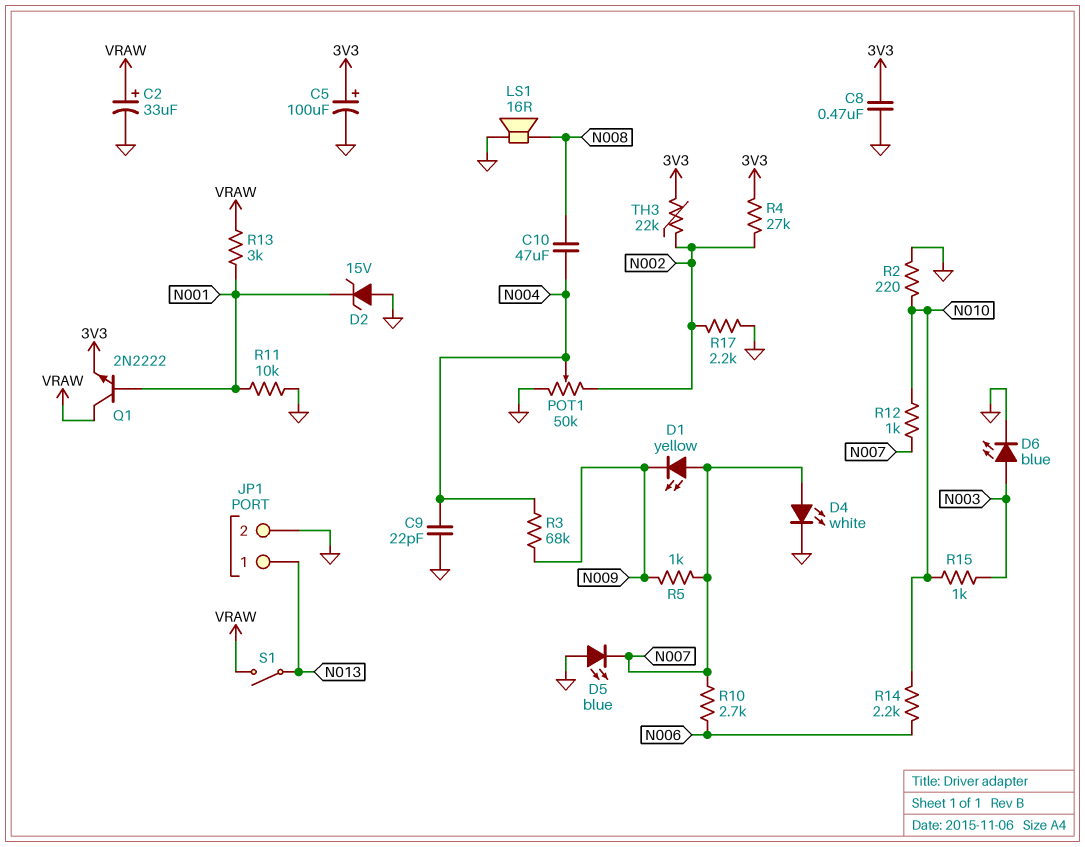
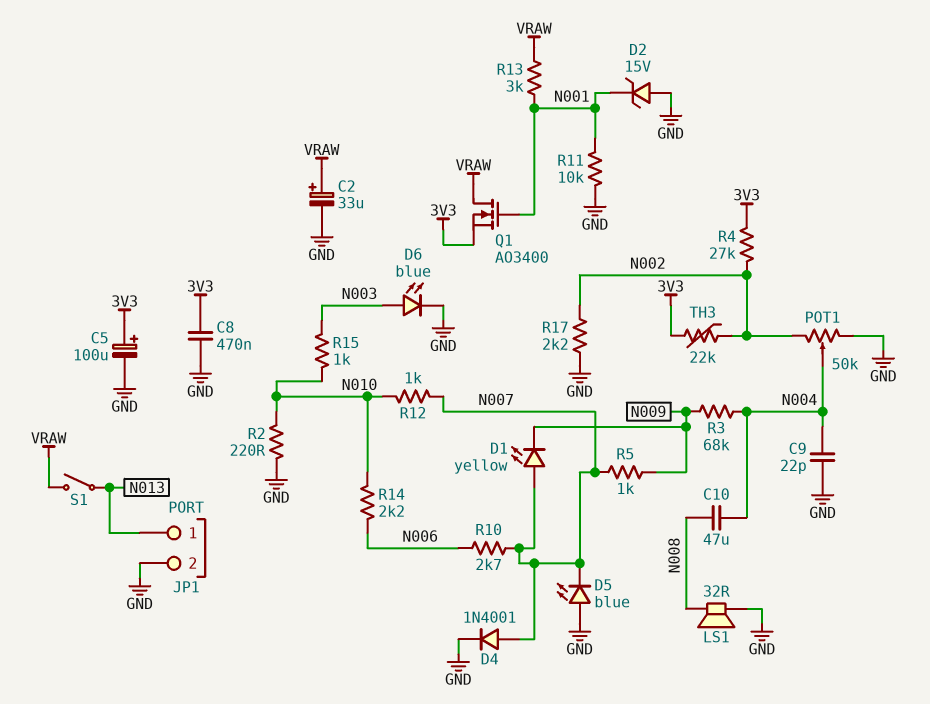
D4: LED white (A N007, K GND) -> diode 1N4001 (A N007, K GND)
LS1: speaker 16R (GND, N008) -> speaker 32R (GND, N008)
Q1: NPN 2N2222 (B N001, C VRAW, E 3V3) -> NMOS AO3400 (G N001, D VRAW, S 3V3)

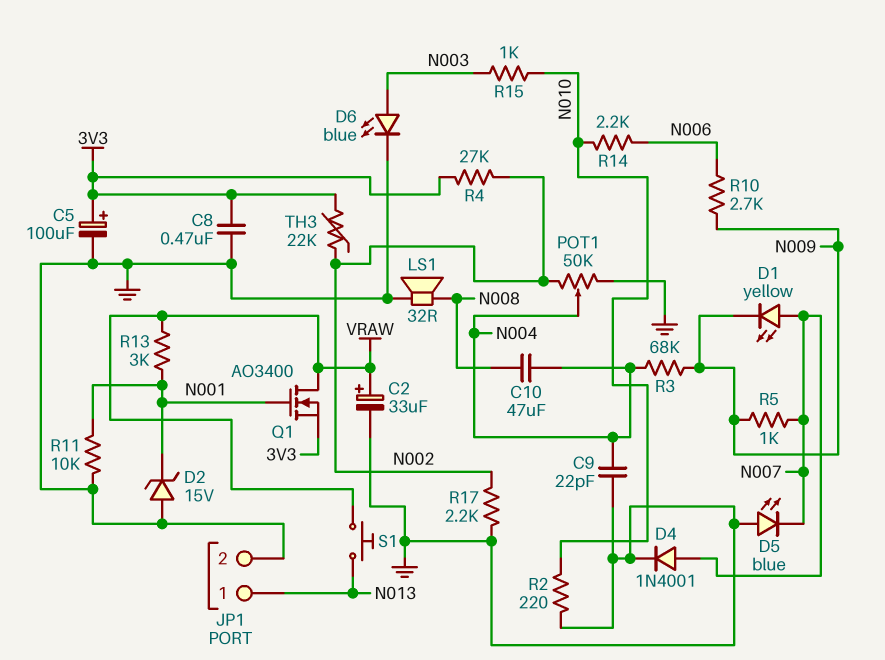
R10: 2.7k (N006, N007) -> 2.7k (N006, N009)
R12: 1k (N007, N010) -> none
S1: switch (N013, VRAW) -> button (N013, VRAW)

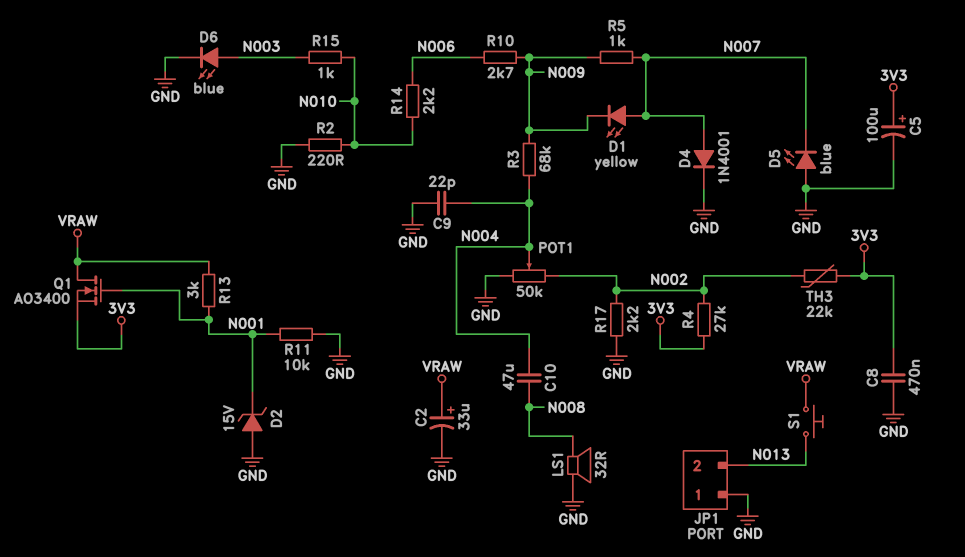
JP1 pin 1: N013 -> GND
JP1 pin 2: GND -> N013

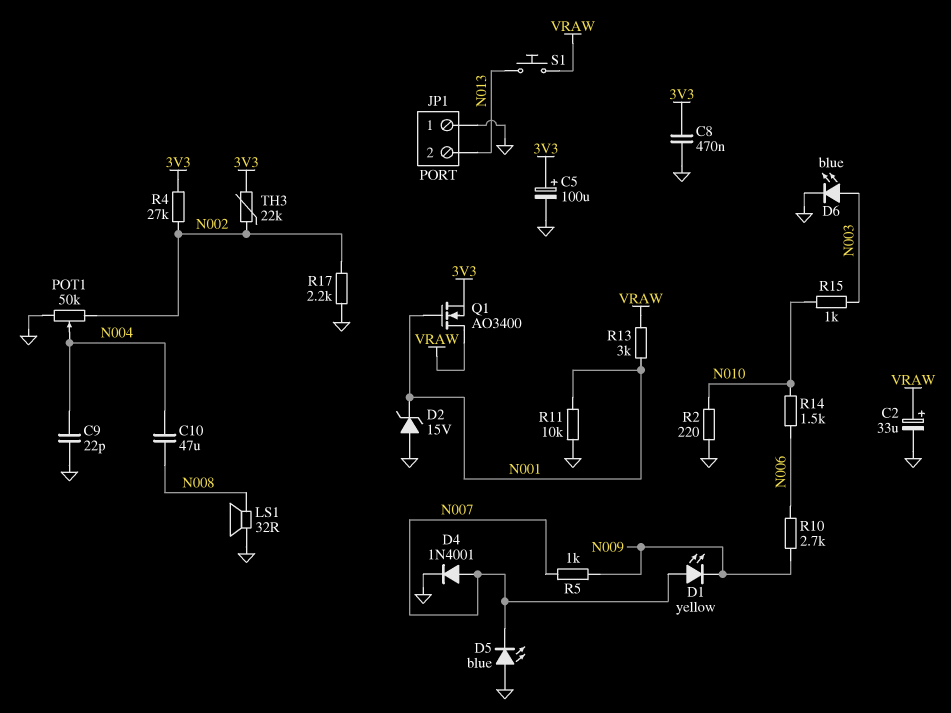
R3: 68k (N004, N009) -> none
R14: 2.2k (N006, N010) -> 1.5k (N006, N010)

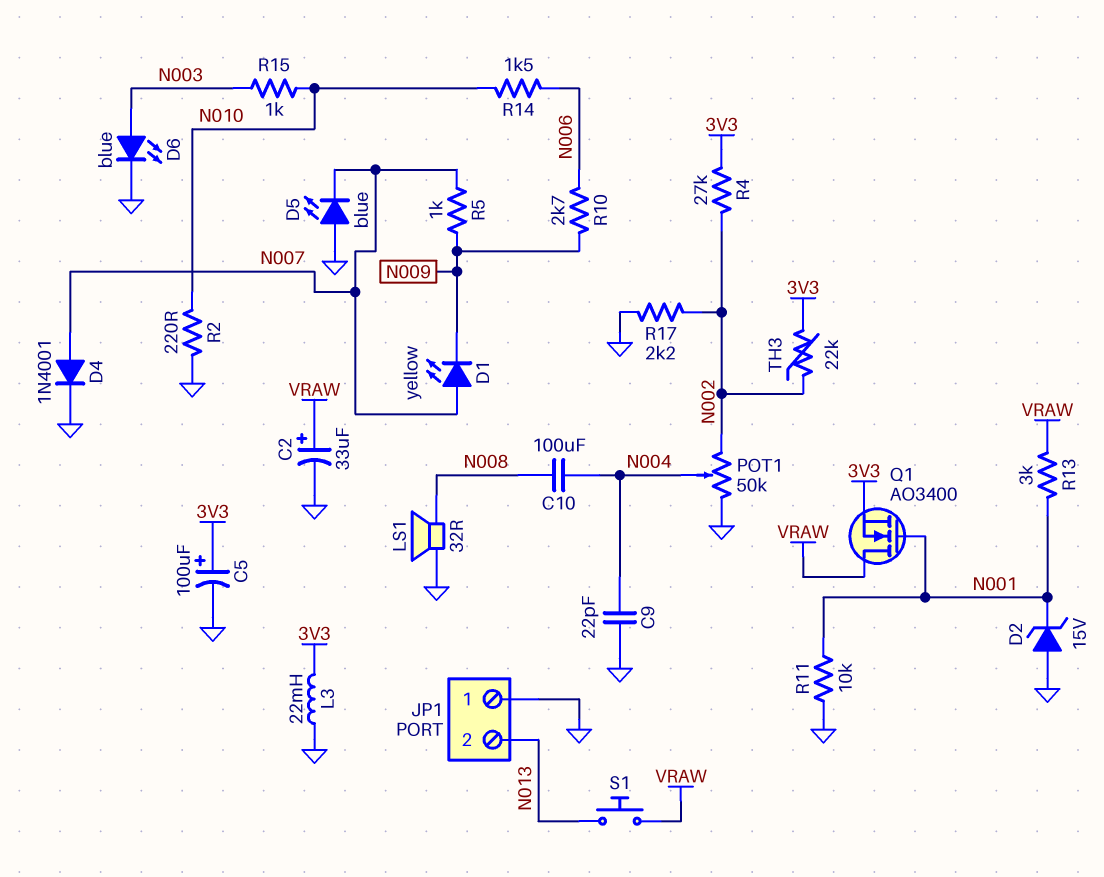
C8: 470nF (3V3, GND) -> none
C10: 47uF (N004, N008) -> 100uF (N004, N008)
L3: none -> 22mH (3V3, GND)

